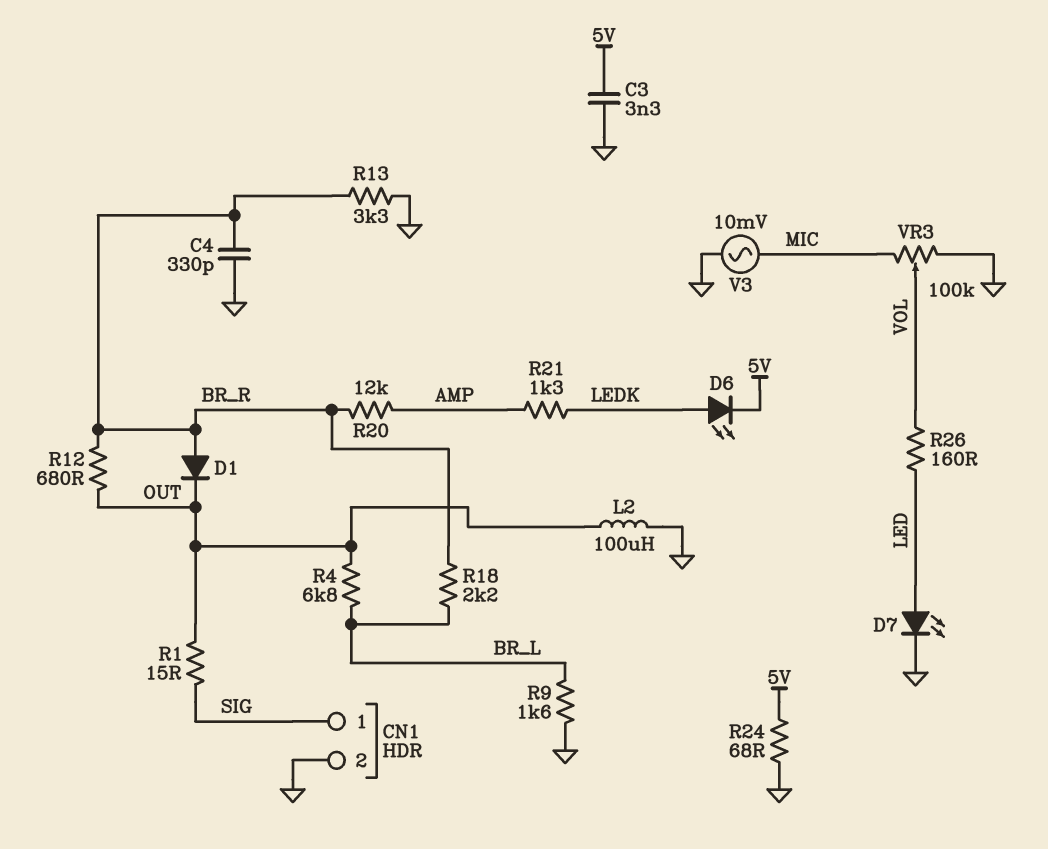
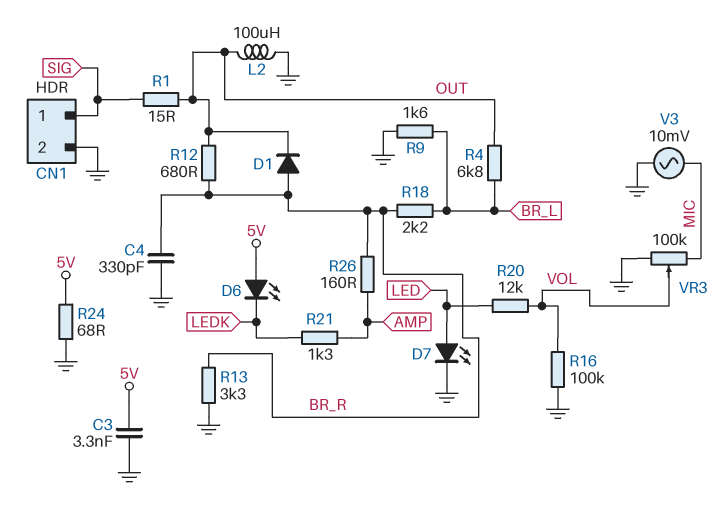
D6: LED (A LEDK, K 5V) -> LED (A 5V, K LEDK)
R16: none -> 100k (GND, VOL)
R20: 12k (AMP, BR_R) -> 12k (LED, VOL)
R26: 160 (LED, VOL) -> 160 (AMP, BR_R)

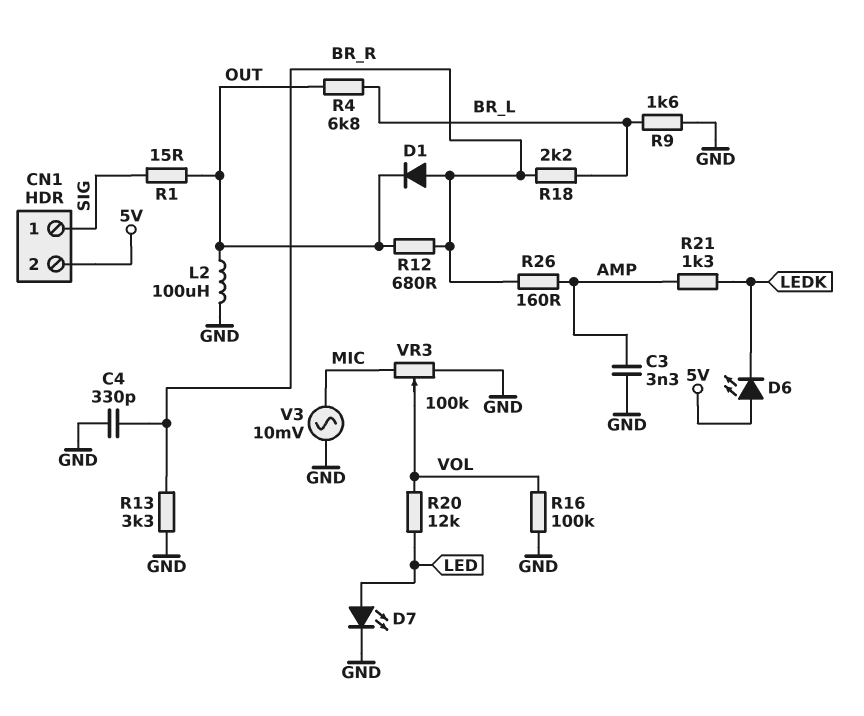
C3: 3.3nF (5V, GND) -> 3.3nF (AMP, GND)
CN1 pin 2: GND -> 5V
R24: 68 (5V, GND) -> none

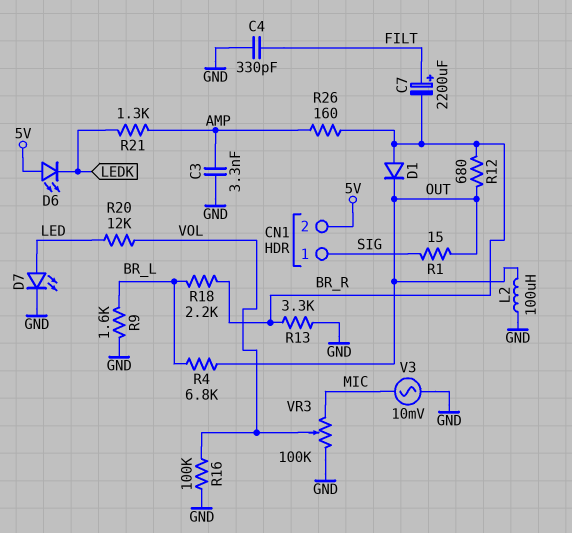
C4: 330pF (BR_R, GND) -> 330pF (FILT, GND)
C7: none -> 2200uF (plus FILT, minus BR_R)

